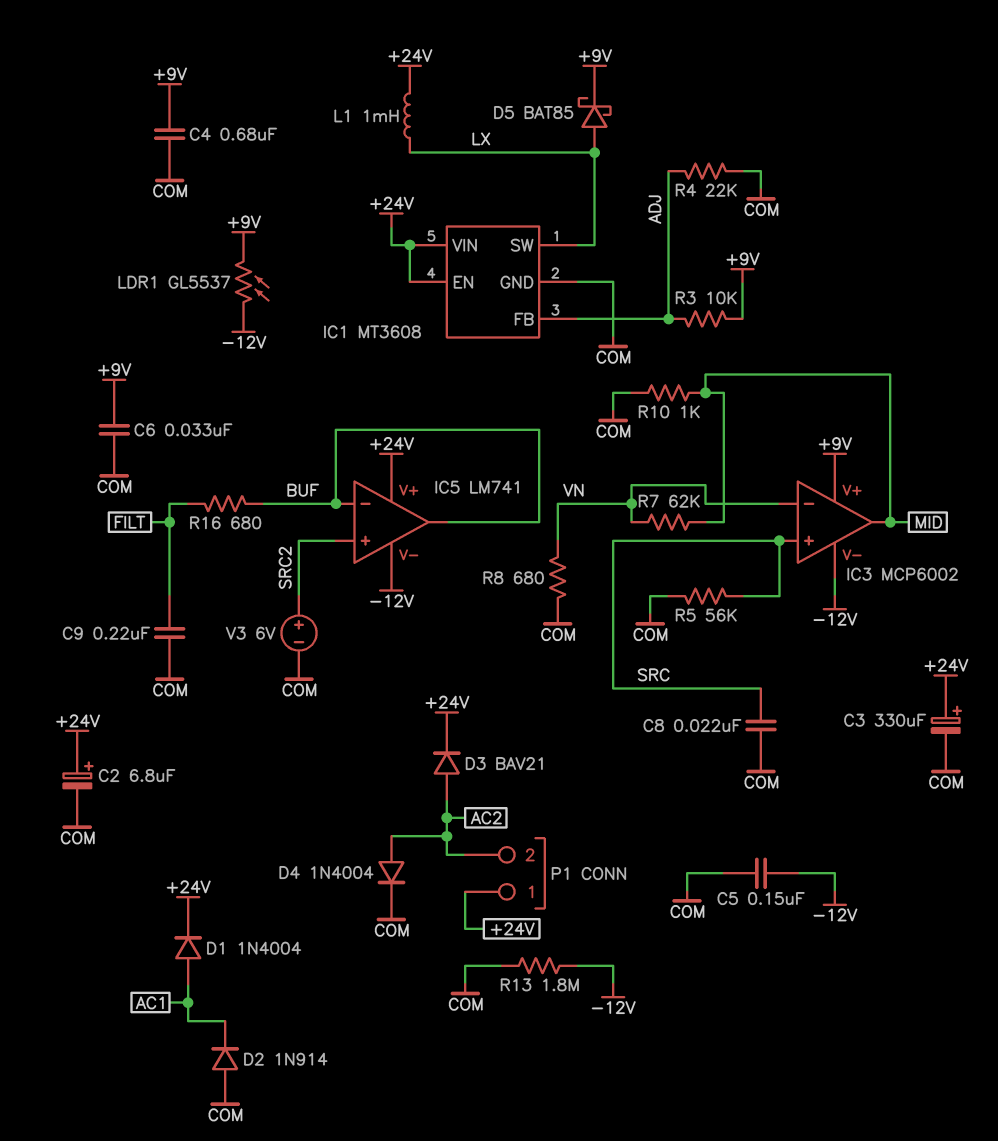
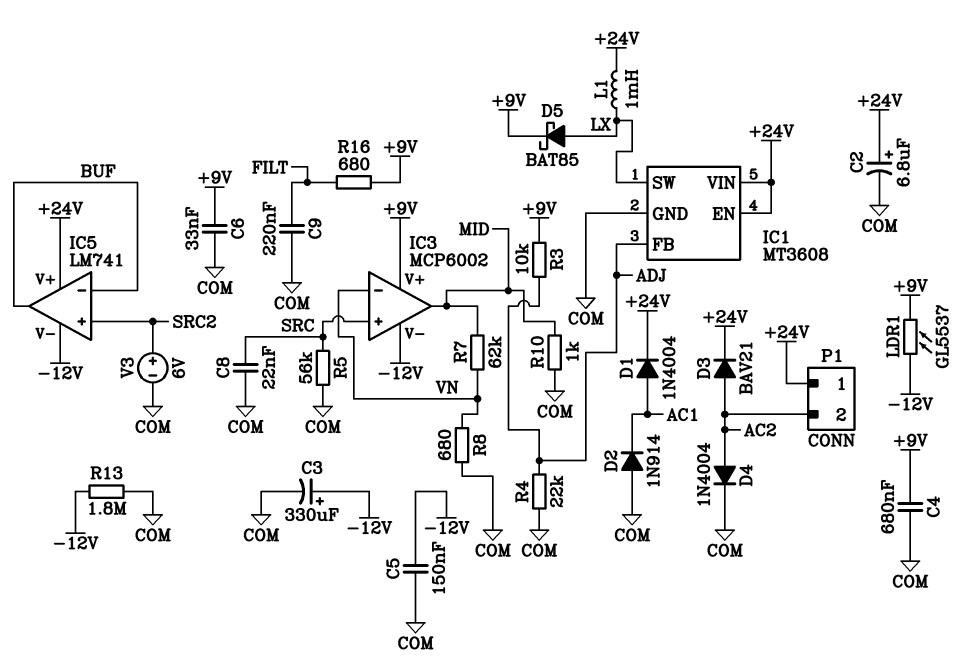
C3: 330uF (plus +24V, minus COM) -> 330uF (plus -12V, minus COM)
R16: 680 (BUF, FILT) -> 680 (+9V, FILT)

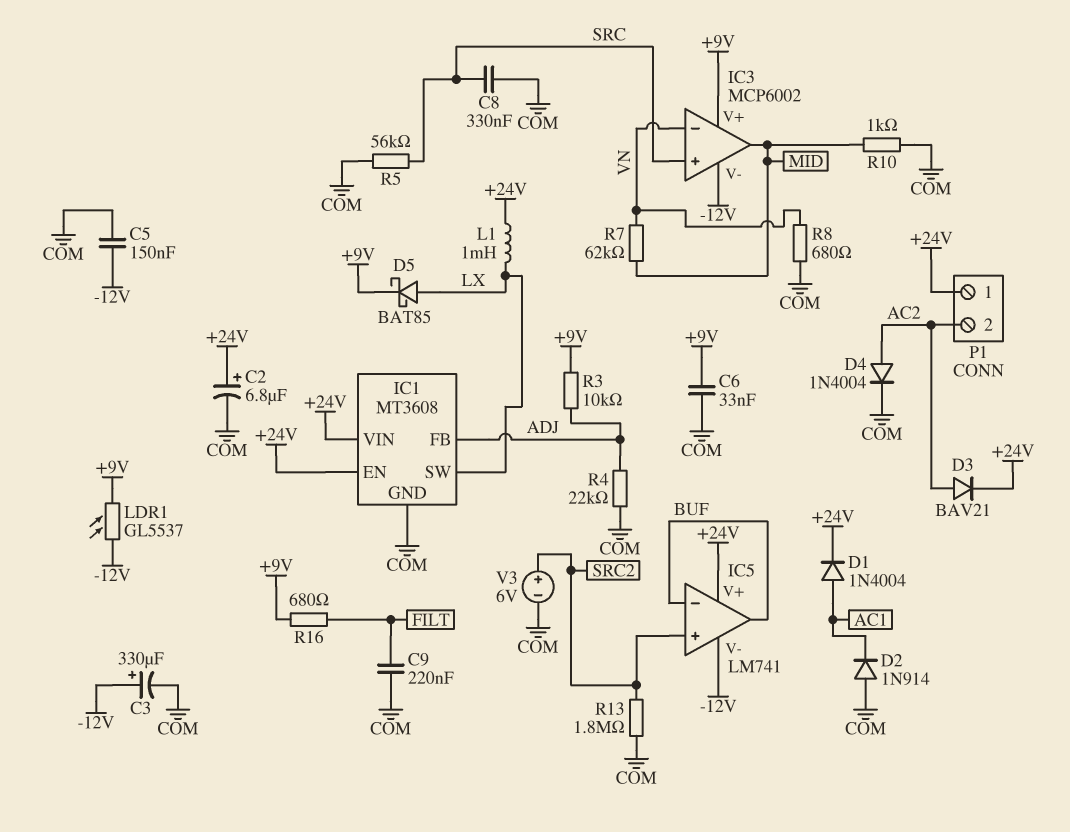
C4: 680nF (+9V, COM) -> none
C8: 22nF (COM, SRC) -> 330nF (COM, SRC)
R13: 1.8M (-12V, COM) -> 1.8M (COM, SRC2)

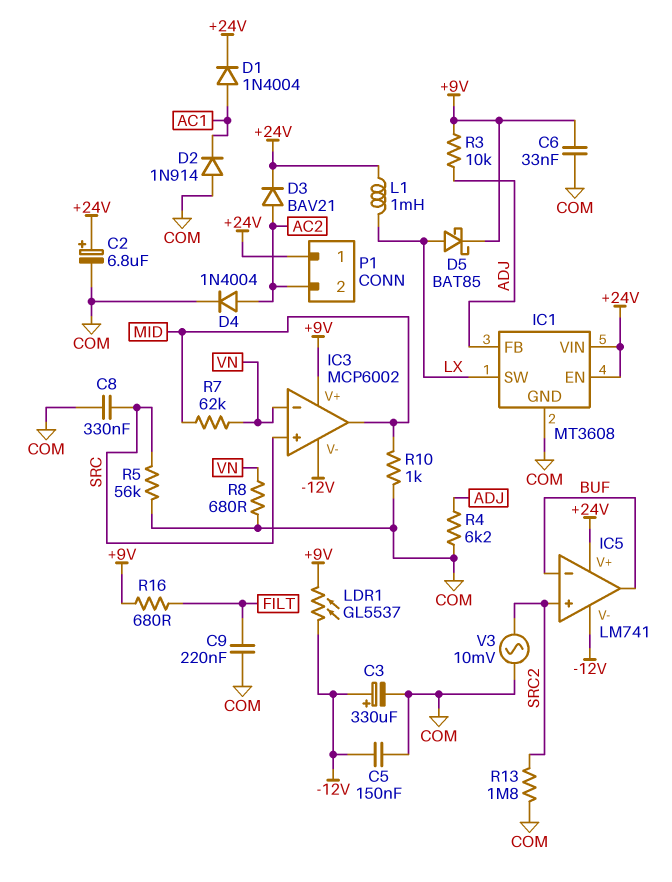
R4: 22k (ADJ, COM) -> 6.2k (ADJ, COM)
V3: 6V (plus SRC2, minus COM) -> AC 10mV (COM, SRC2)

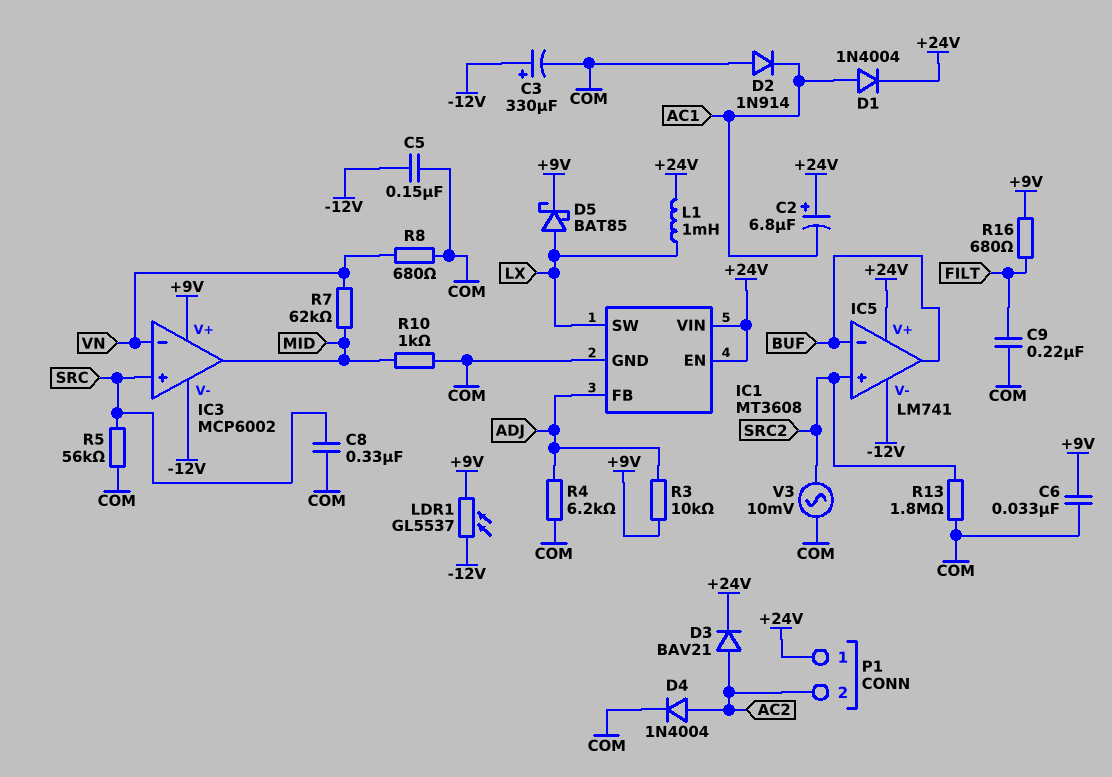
C2: 6.8uF (plus +24V, minus COM) -> 6.8uF (plus +24V, minus AC1)

